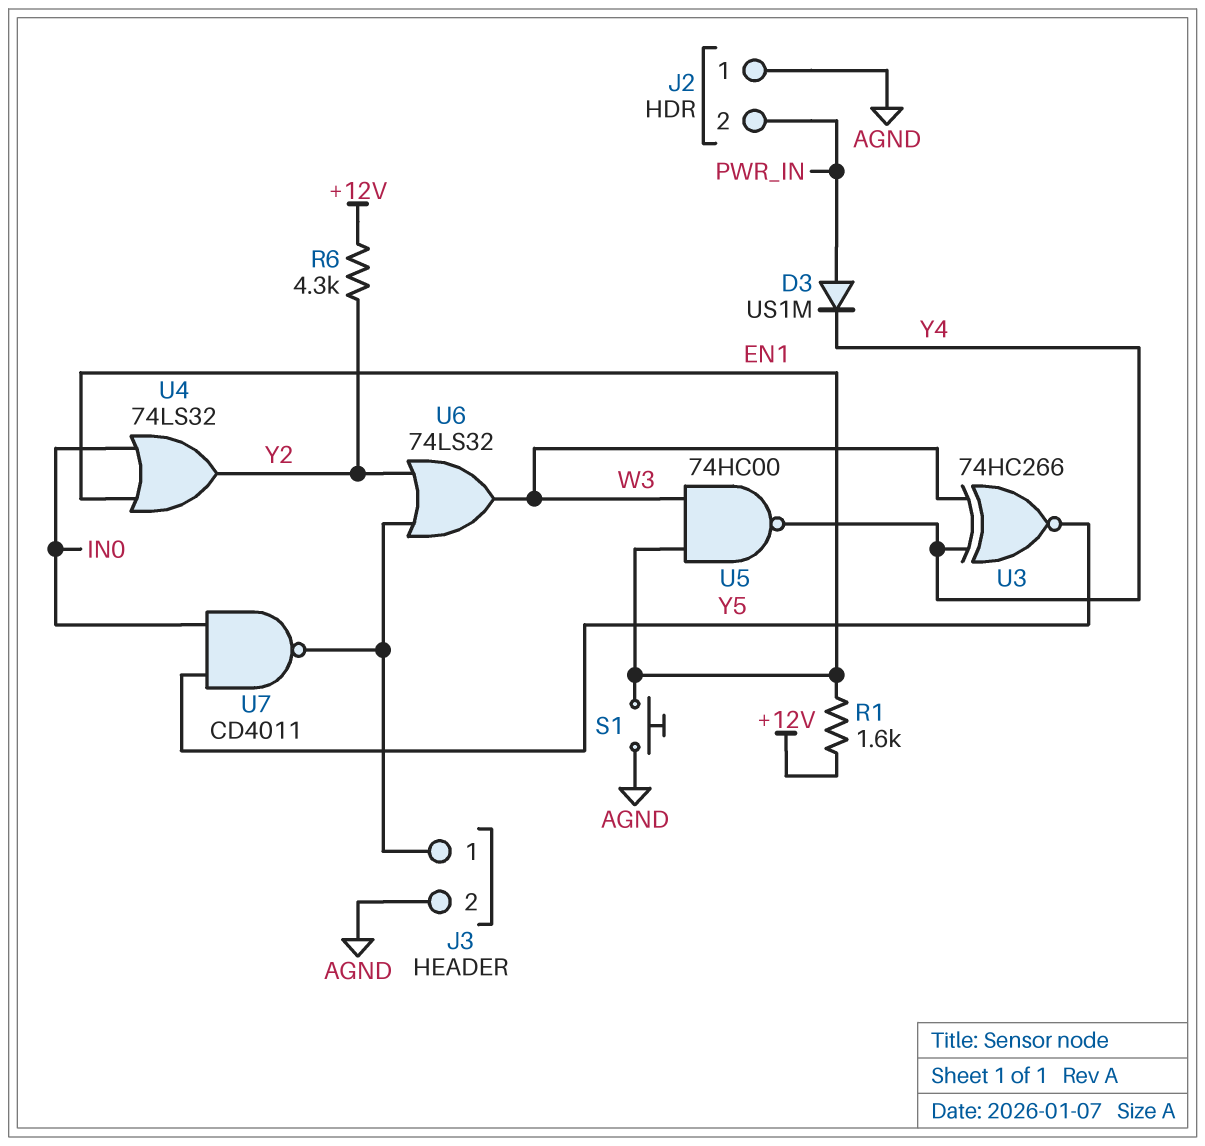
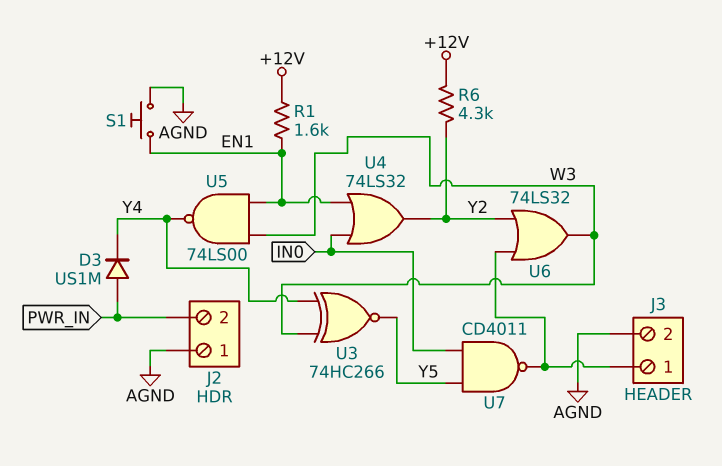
U5: NAND 74HC00 (in EN1, in W3, out Y4) -> NAND 74LS00 (in EN1, in W3, out Y4)

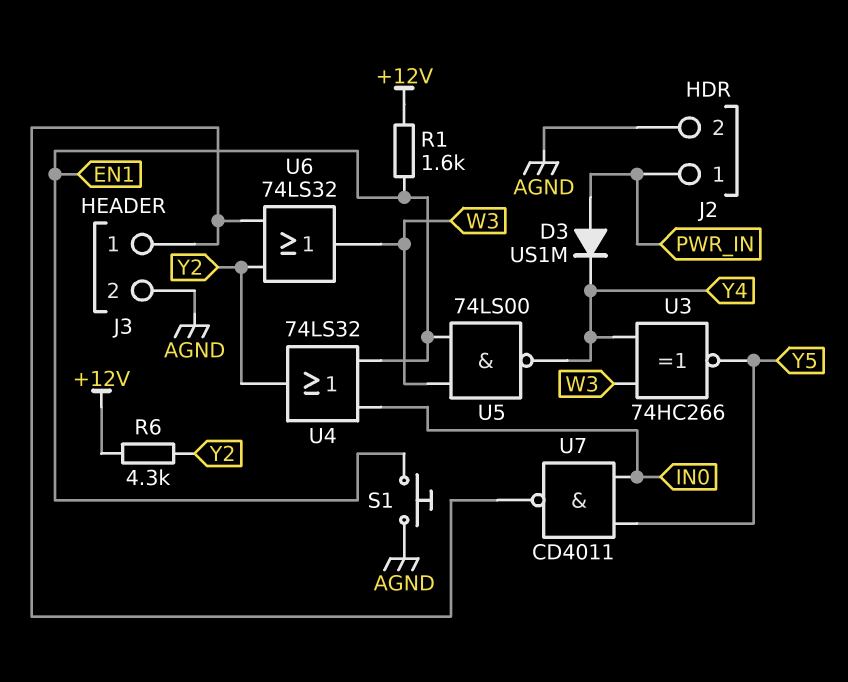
J2 pin 1: AGND -> PWR_IN
J2 pin 2: PWR_IN -> AGND

